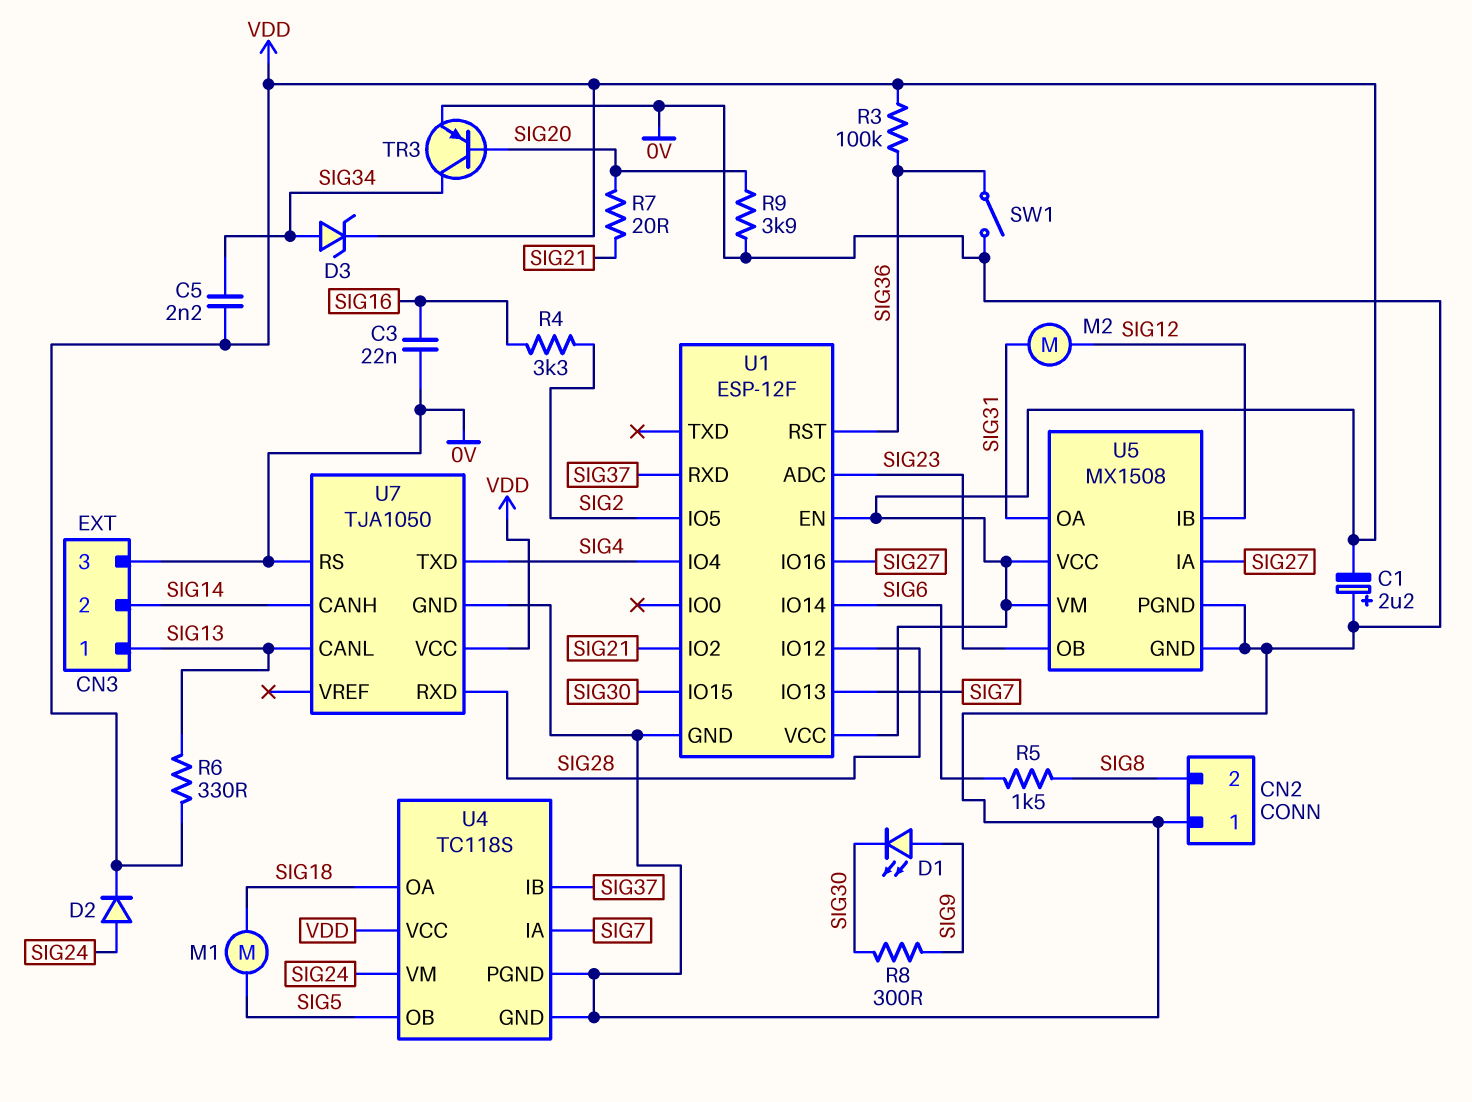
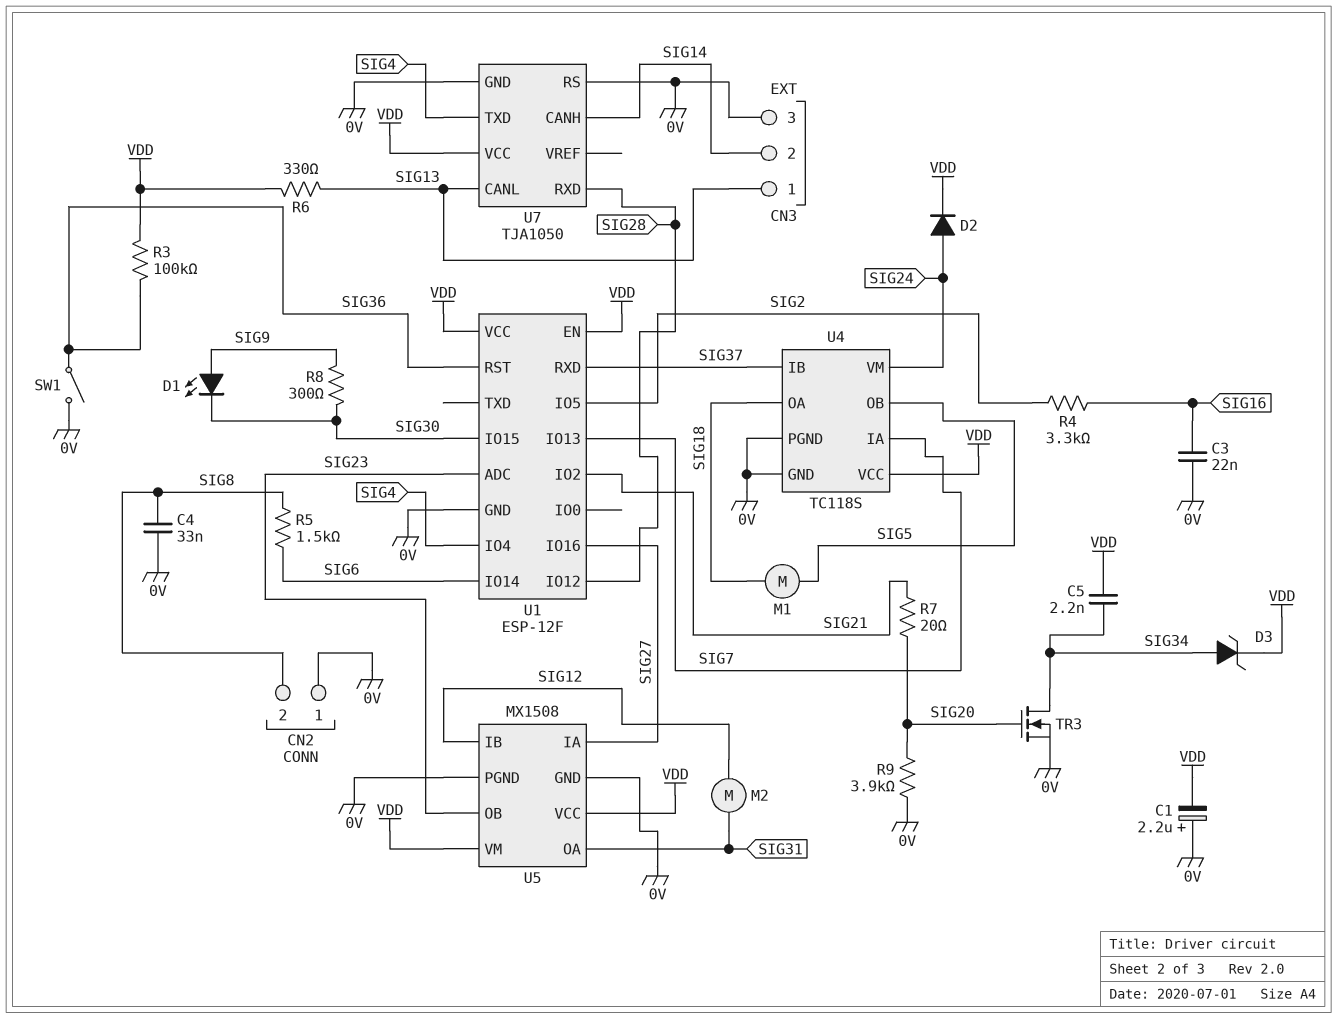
C4: none -> 33nF (0V, SIG8)
TR3: PNP (B SIG20, C SIG34, E 0V) -> NMOS (G SIG20, D SIG34, S 0V)

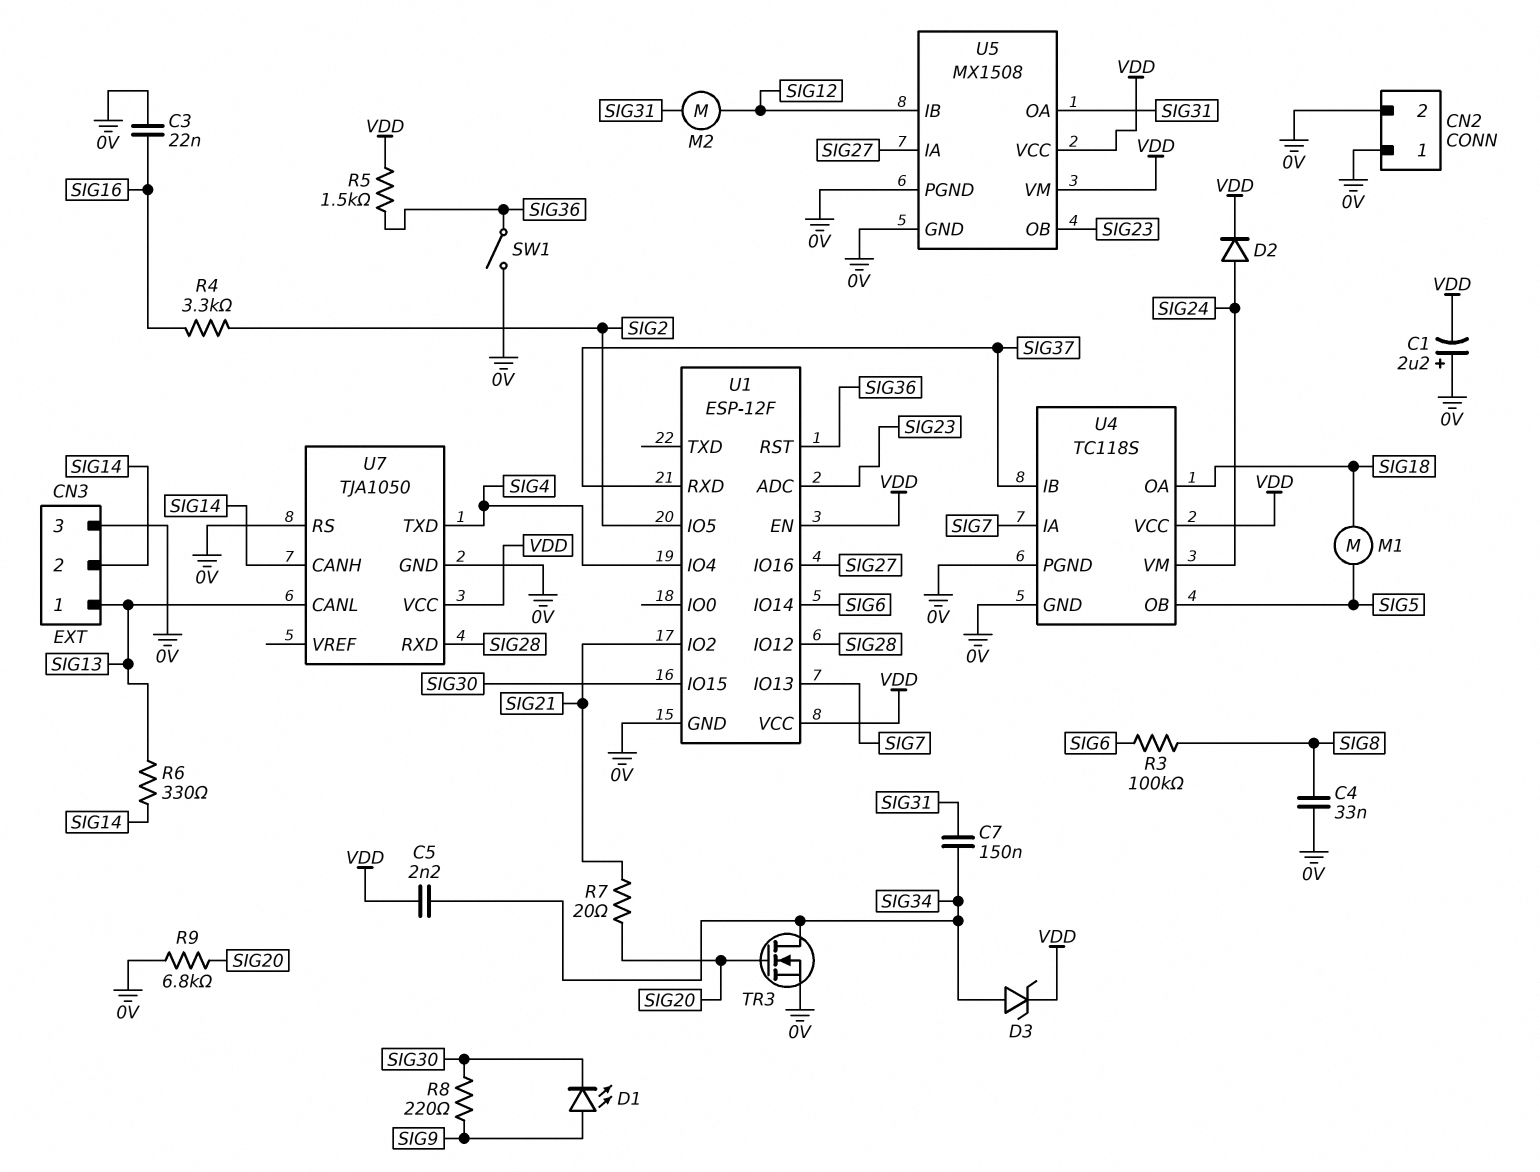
C7: none -> 150nF (SIG31, SIG34)
CN2 pin 2: SIG8 -> 0V
R3: 100k (SIG36, VDD) -> 100k (SIG6, SIG8)
R5: 1.5k (SIG6, SIG8) -> 1.5k (SIG36, VDD)
R6: 330 (SIG13, VDD) -> 330 (SIG13, SIG14)
R8: 300 (SIG9, SIG30) -> 220 (SIG9, SIG30)
R9: 3.9k (0V, SIG20) -> 6.8k (0V, SIG20)

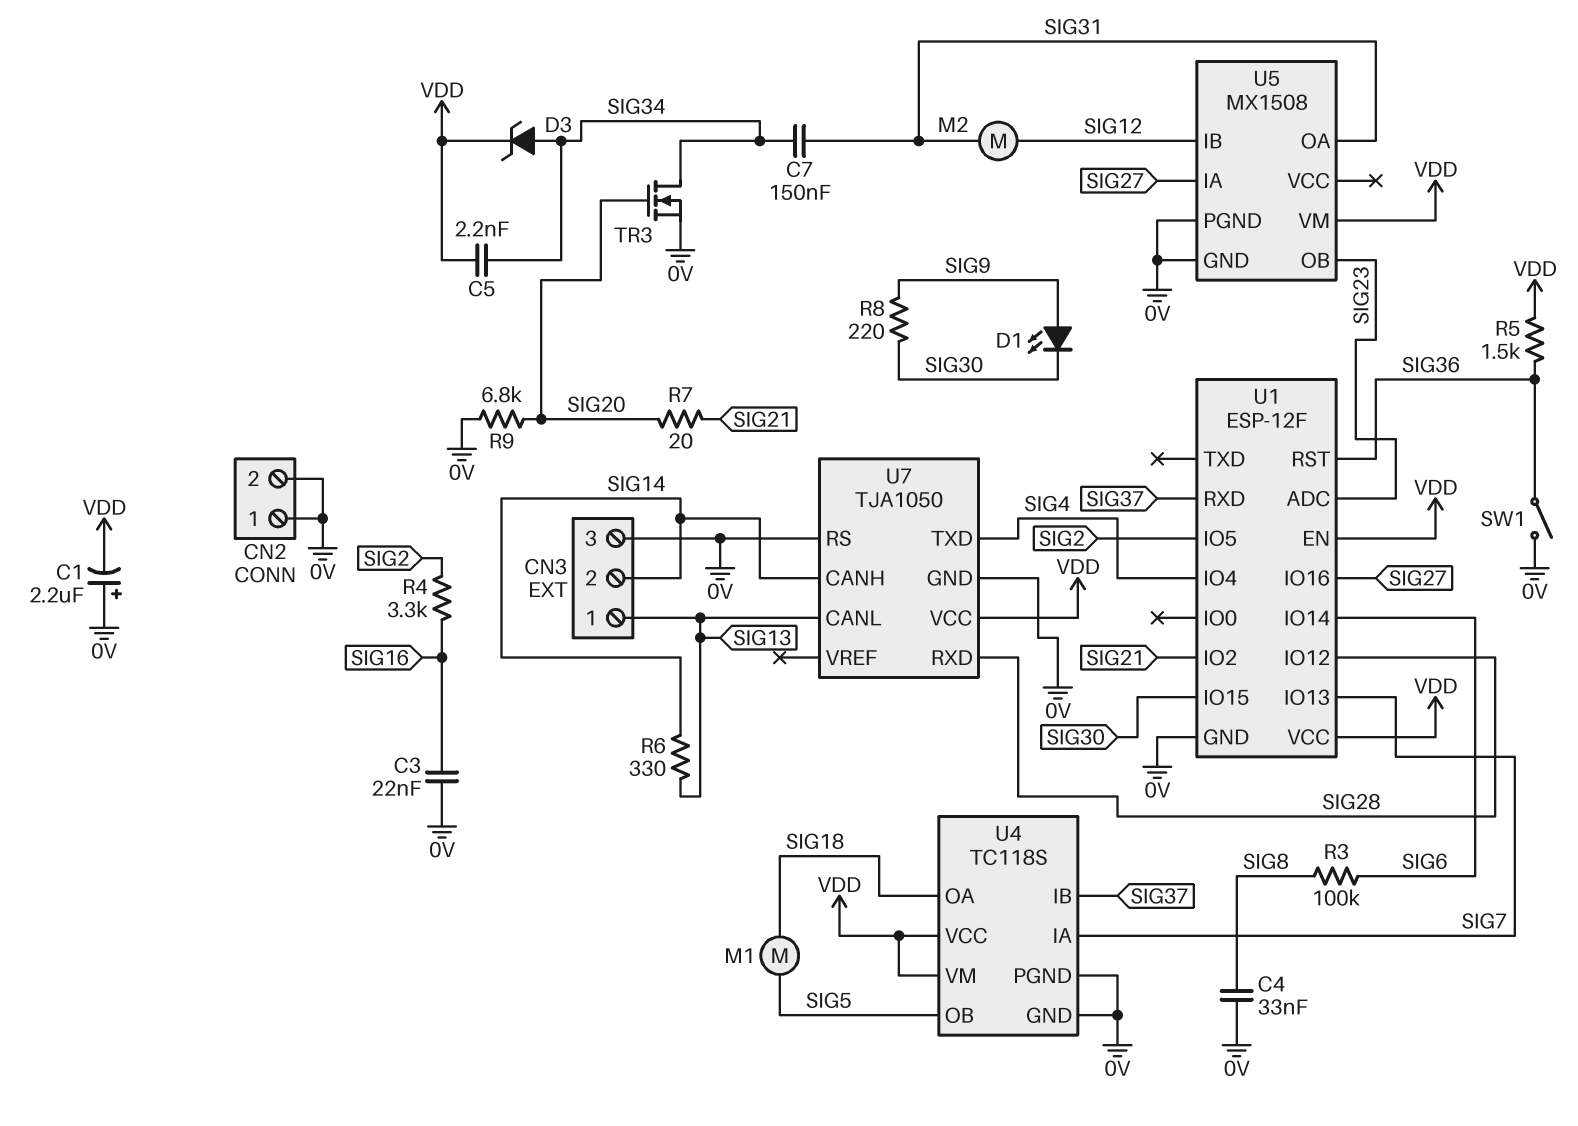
D2: diode (A SIG24, K VDD) -> none
U4 pin VM: SIG24 -> VDD
U5 pin VCC: VDD -> none

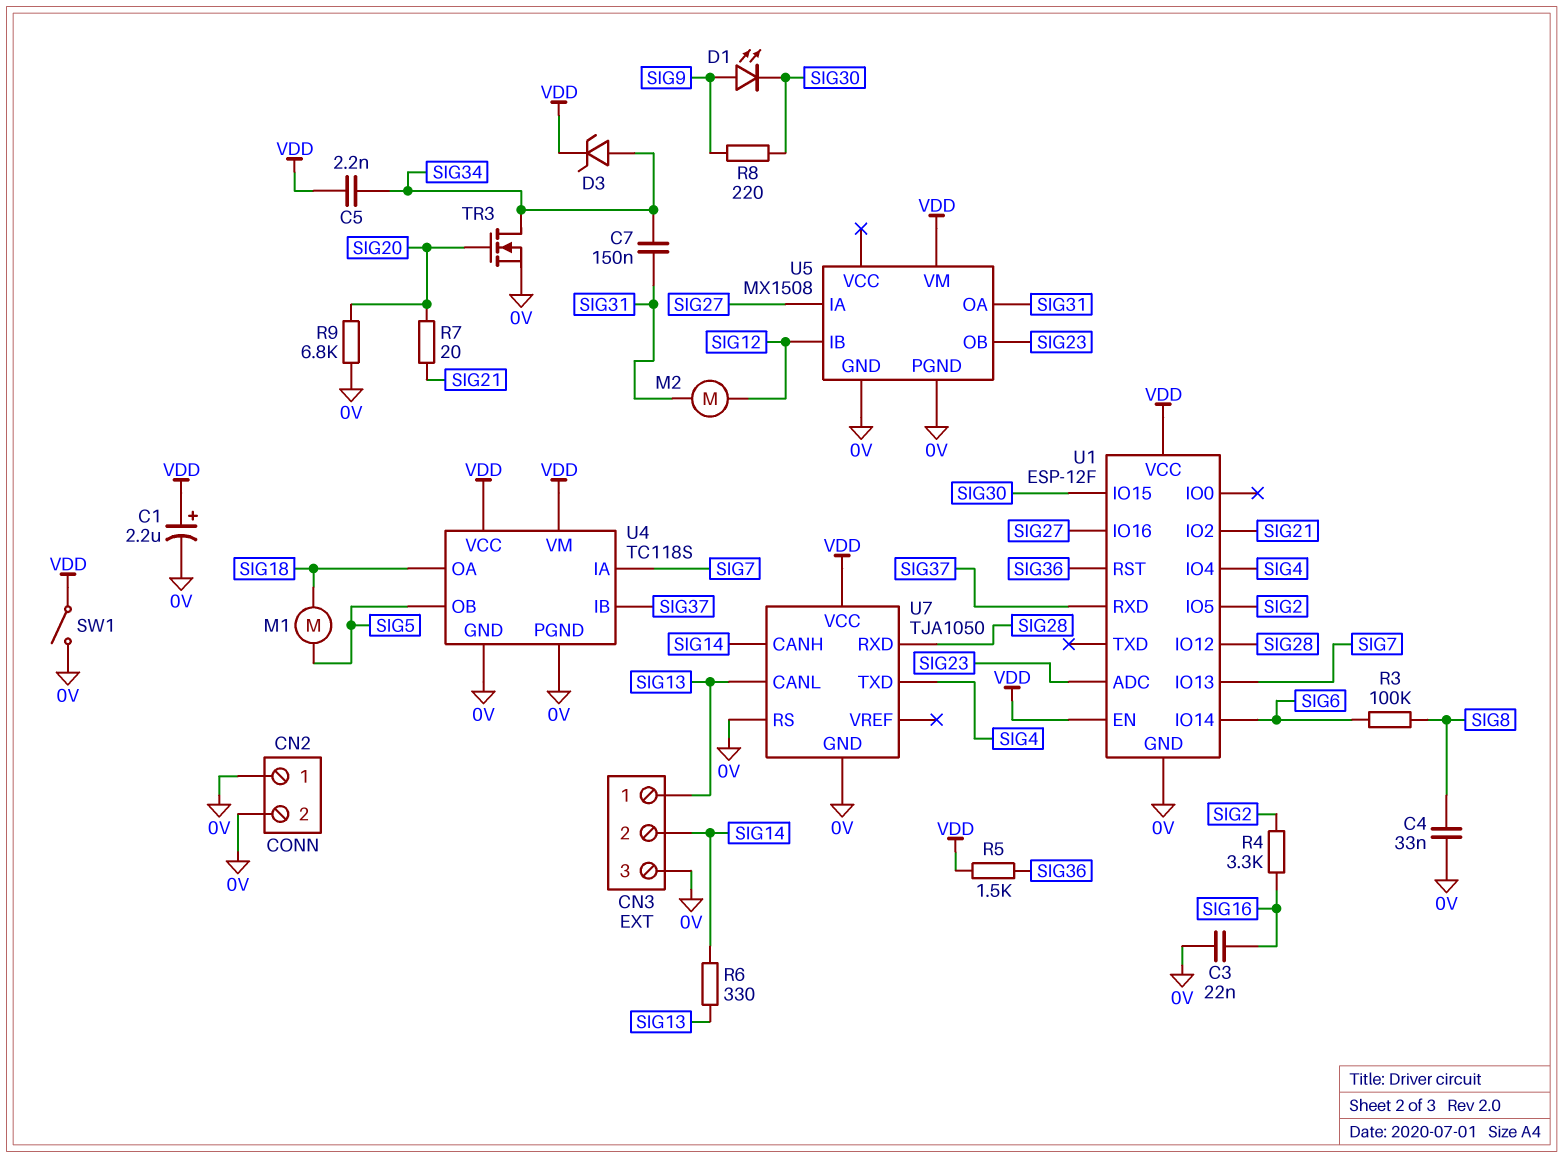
C1: 2.2uF (plus 0V, minus VDD) -> 2.2uF (plus VDD, minus 0V)
SW1: switch (0V, SIG36) -> switch (0V, VDD)

